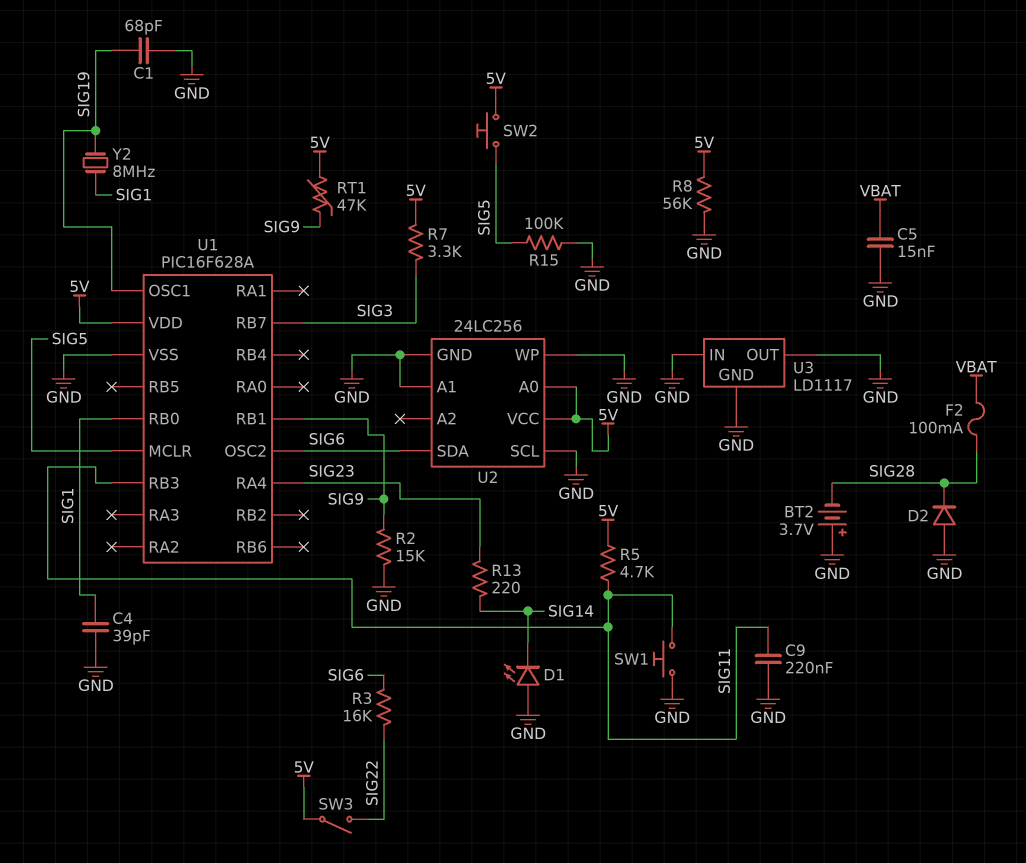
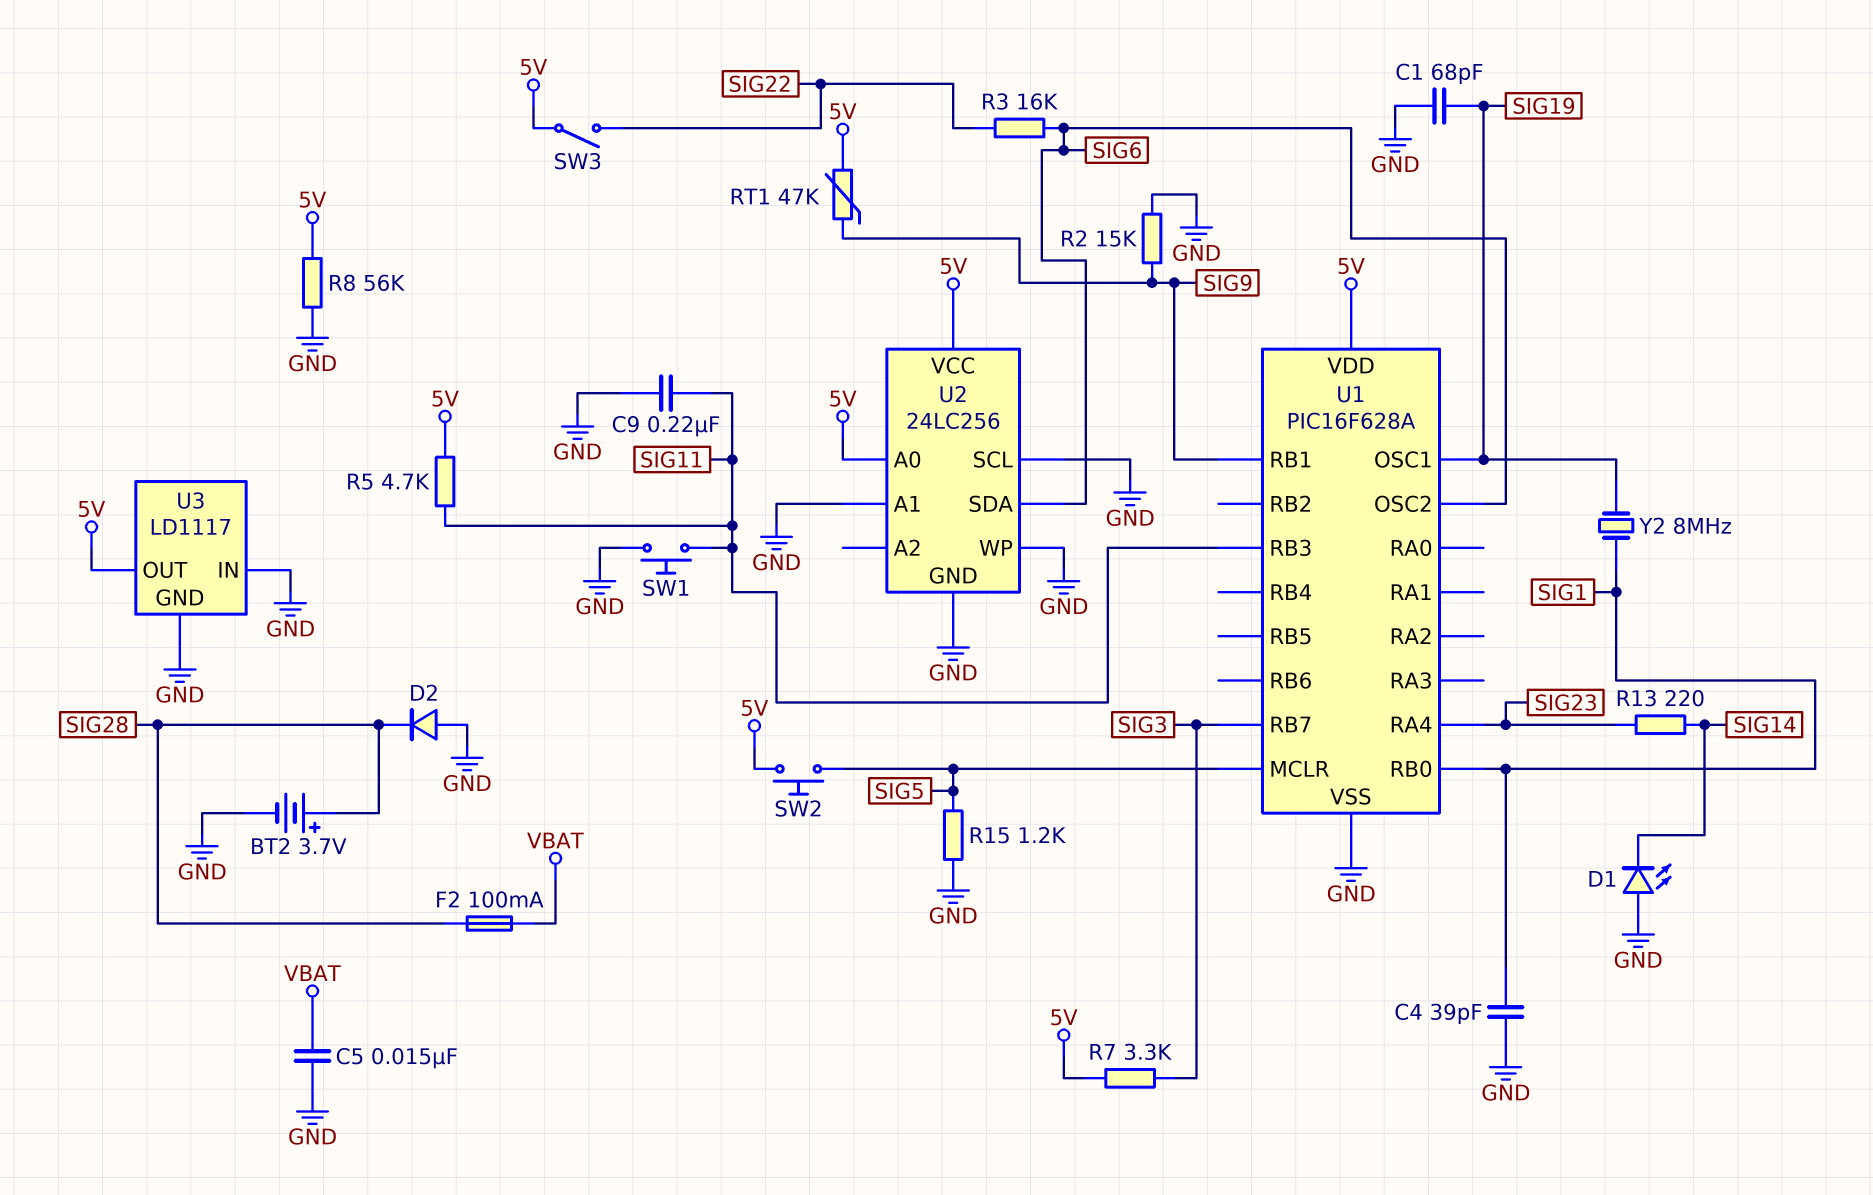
BT2: 3.7V (plus GND, minus SIG28) -> 3.7V (plus SIG28, minus GND)
R15: 100k (GND, SIG5) -> 1.2k (GND, SIG5)
U3 pin OUT: GND -> 5V

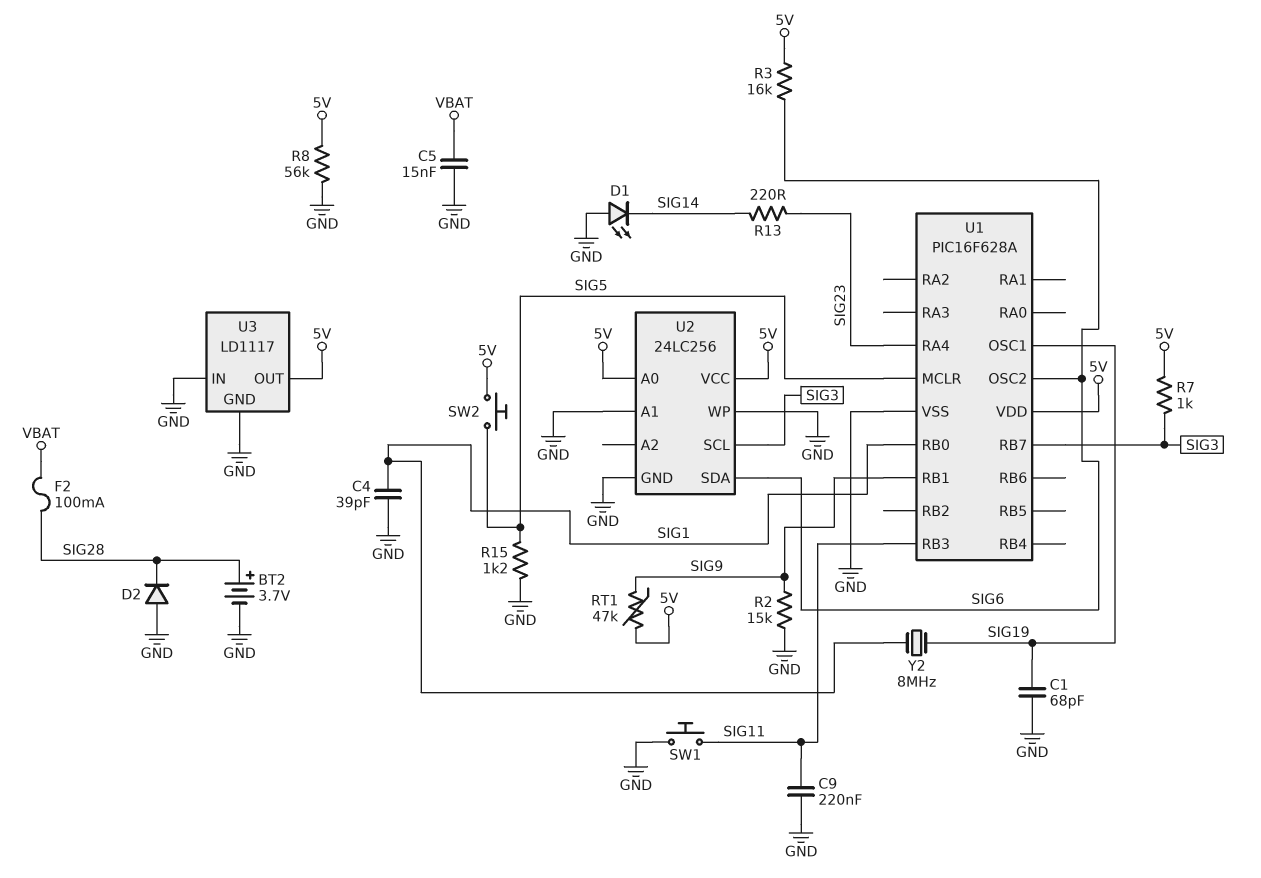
R3: 16k (SIG6, SIG22) -> 16k (5V, SIG6)
R5: 4.7k (5V, SIG11) -> none
R7: 3.3k (5V, SIG3) -> 1k (5V, SIG3)
SW3: switch (5V, SIG22) -> none
U2 pin SCL: GND -> SIG3

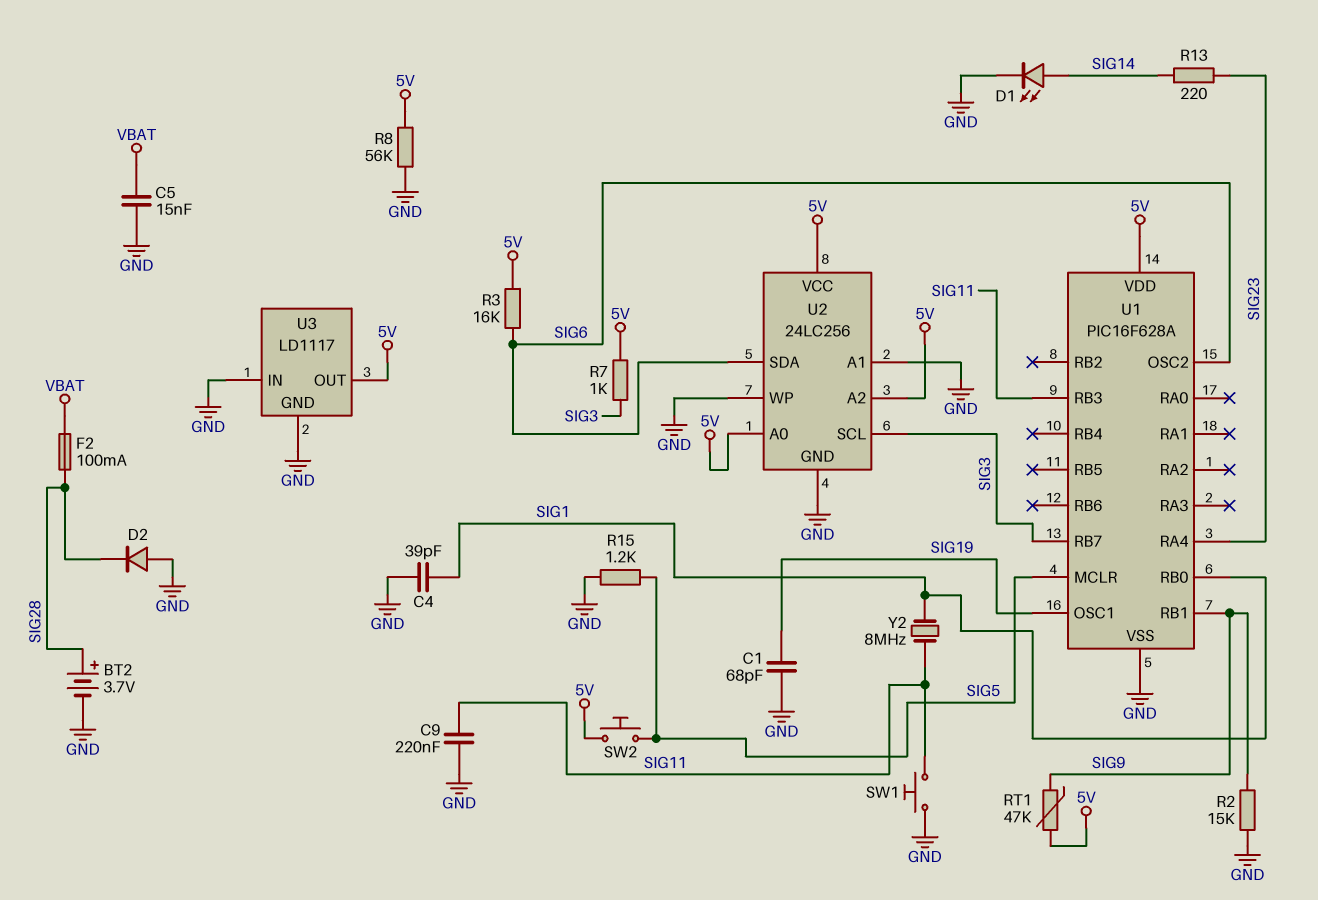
D1: LED (A GND, K SIG14) -> LED (A SIG14, K GND)
U2 pin A2: none -> 5V
Y2: 8MHz (SIG1, SIG19) -> 8MHz (SIG1, SIG11)

